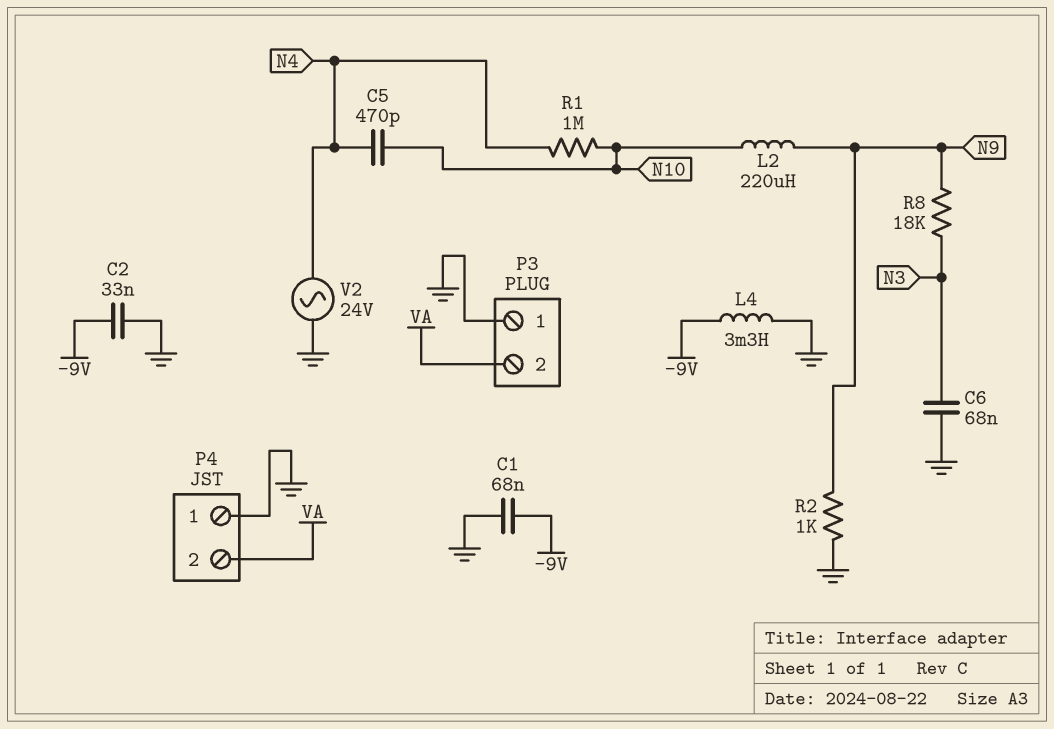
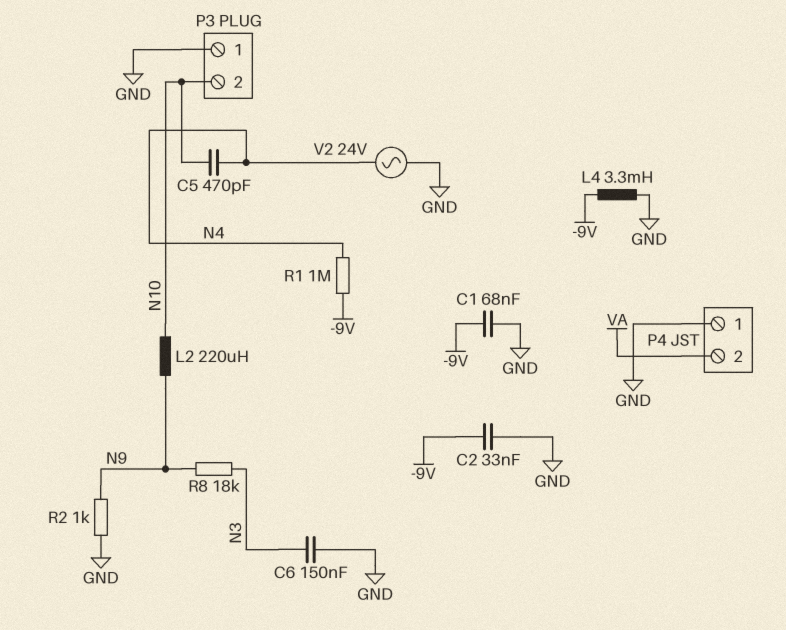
C6: 68nF (GND, N3) -> 150nF (GND, N3)
P3 pin 2: VA -> N10
R1: 1M (N4, N10) -> 1M (-9V, N4)

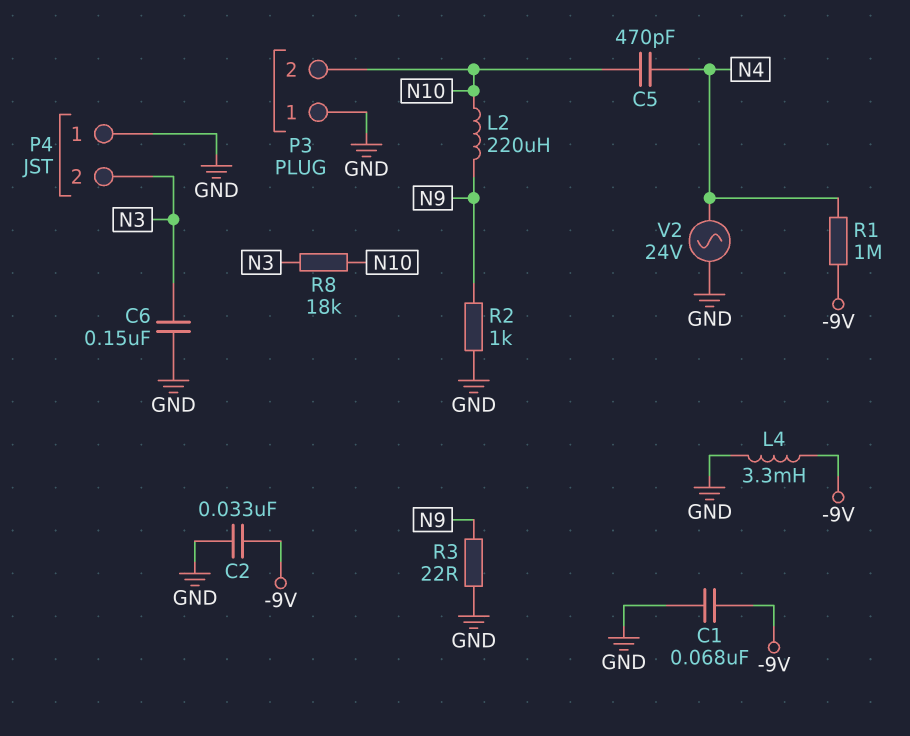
P4 pin 2: VA -> N3
R3: none -> 22 (GND, N9)
R8: 18k (N3, N9) -> 18k (N3, N10)

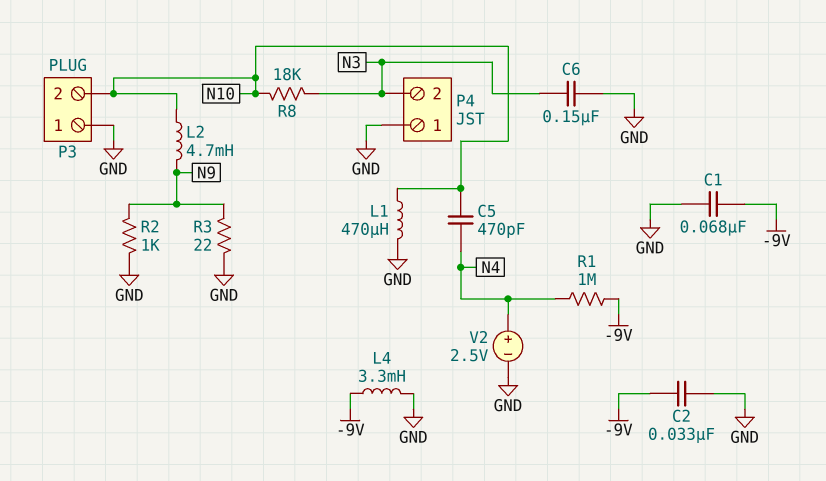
L1: none -> 470uH (GND, N10)
L2: 220uH (N9, N10) -> 4.7mH (N9, N10)
V2: AC 24V (GND, N4) -> 2.5V (plus N4, minus GND)

